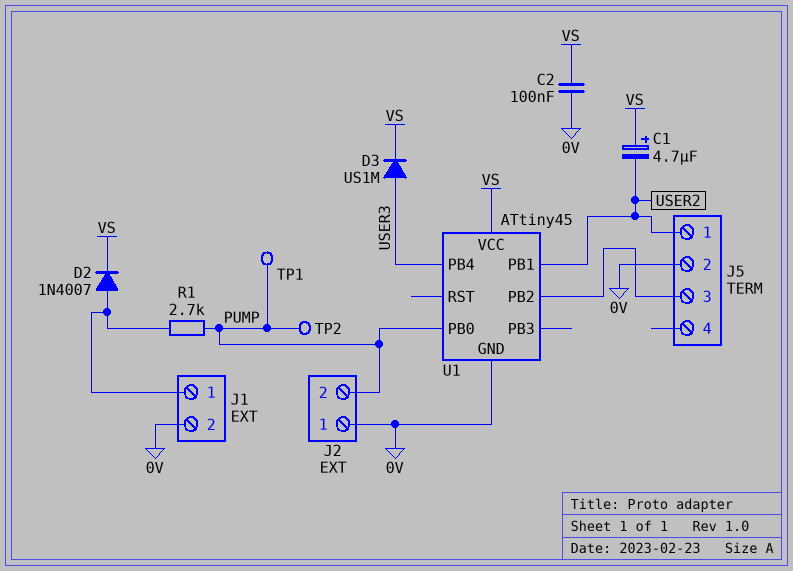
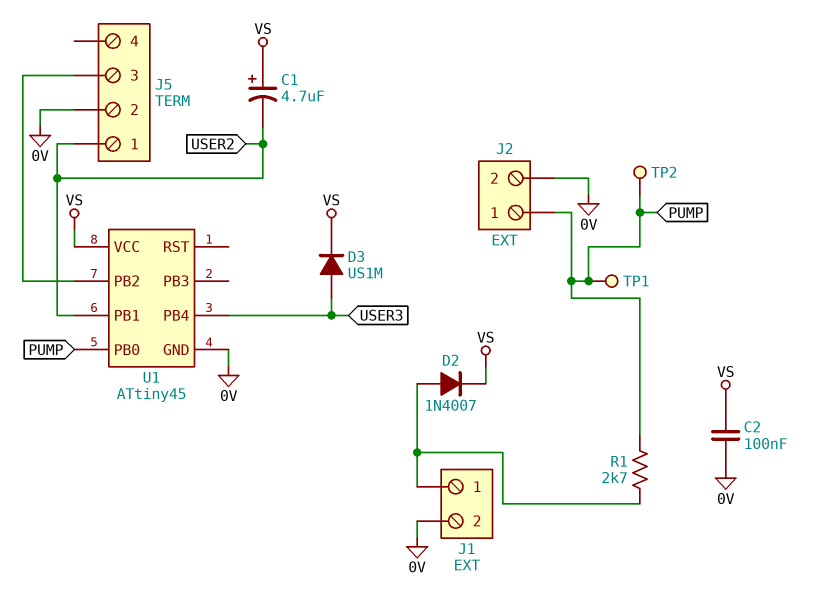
J2 pin 1: 0V -> PUMP
J2 pin 2: PUMP -> 0V

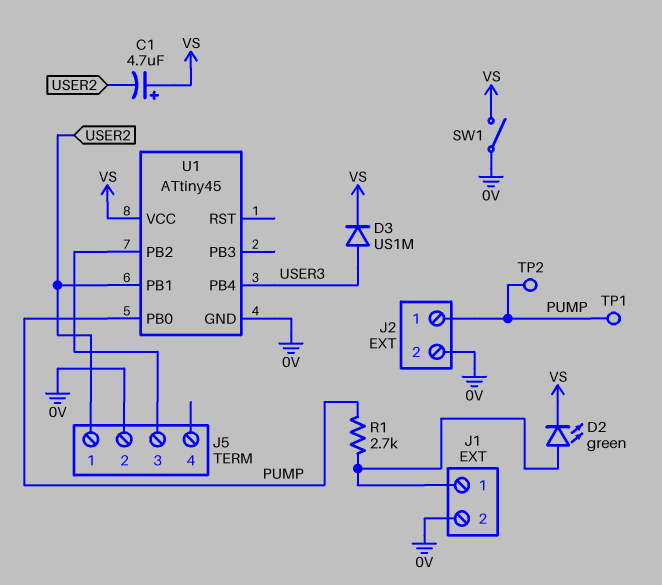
C2: 100nF (0V, VS) -> none
D2: diode 1N4007 (A J1/1, K VS) -> LED green (A J1/1, K VS)
SW1: none -> switch (0V, VS)

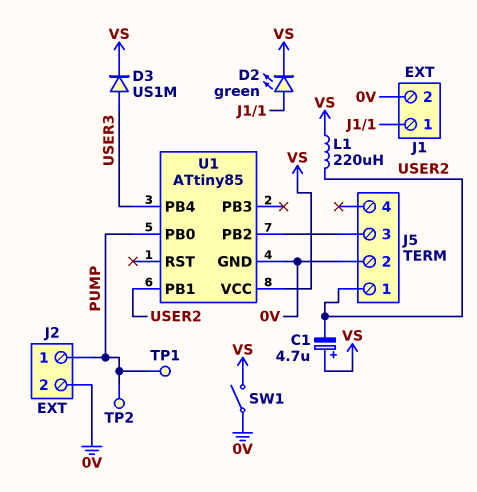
L1: none -> 220uH (USER2, VS)
R1: 2.7k (J1/1, PUMP) -> none
U1: ATtiny45 -> ATtiny85

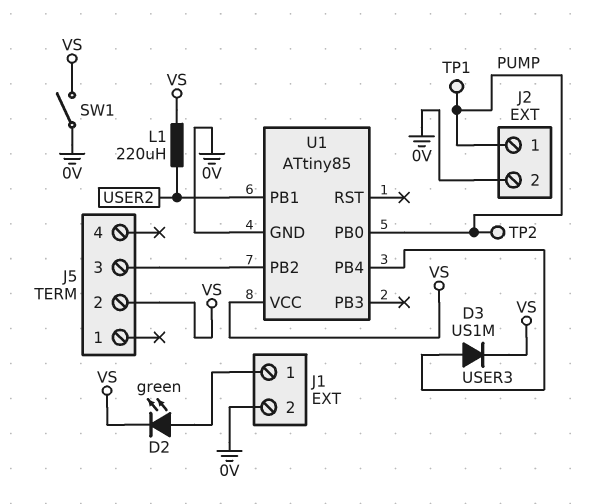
C1: 4.7uF (plus VS, minus USER2) -> none
J5 pin 1: USER2 -> none
J5 pin 2: 0V -> VS

